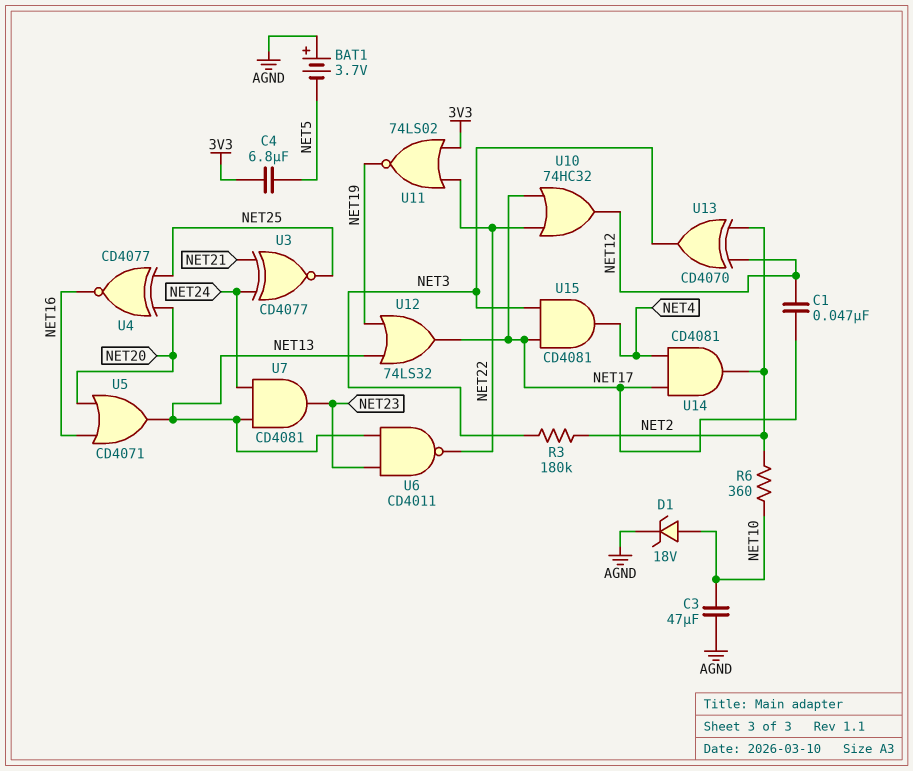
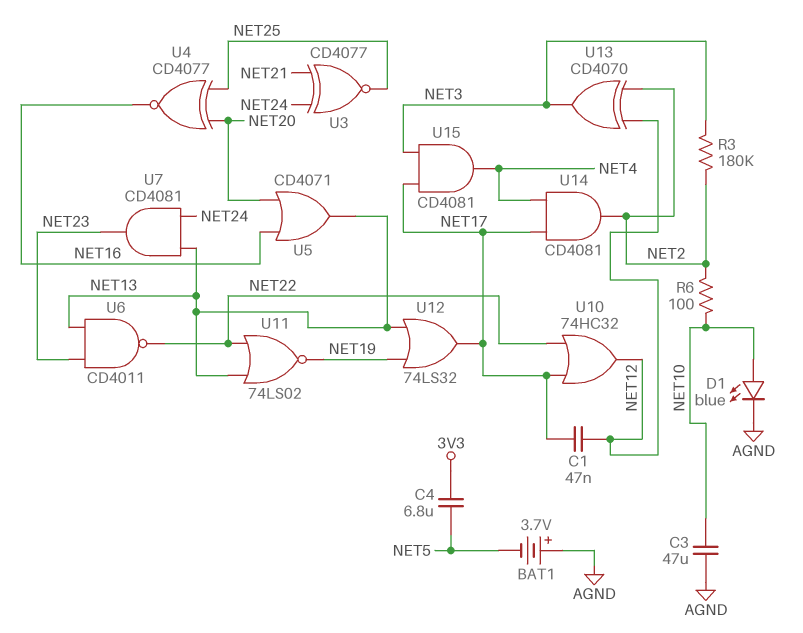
D1: zener 18V (A NET10, K AGND) -> LED blue (A NET10, K AGND)
R6: 360 (NET2, NET10) -> 100 (NET2, NET10)
U11: NOR 74LS02 (in 3V3, in NET22, out NET19) -> NOR 74LS02 (in NET13, in NET22, out NET19)

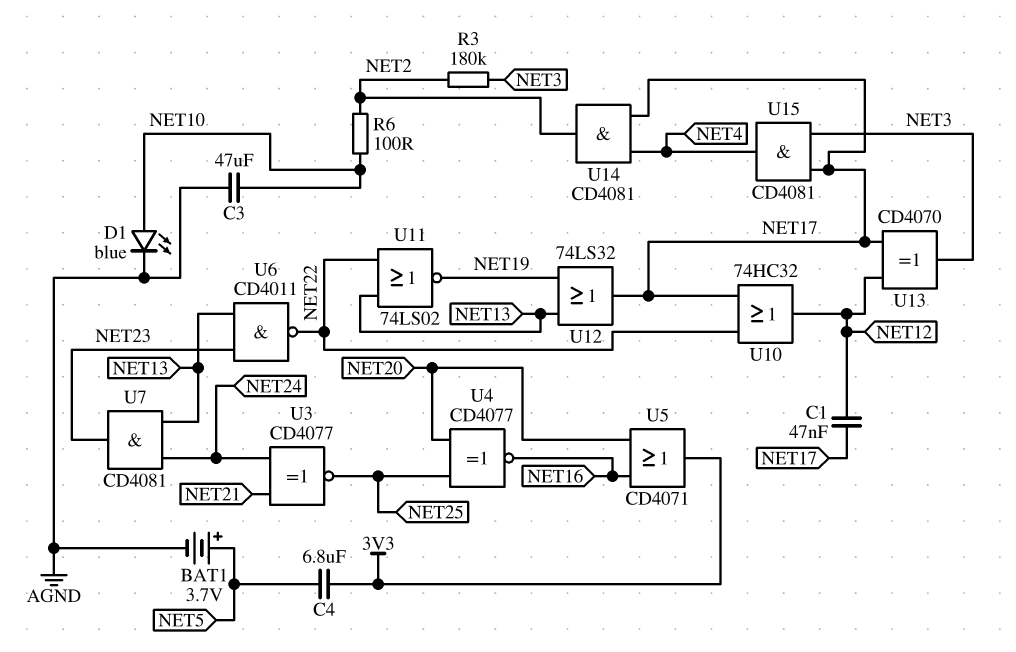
BAT1: 3.7V (plus AGND, minus NET5) -> 3.7V (plus NET5, minus AGND)
U5: OR CD4071 (in NET16, in NET20, out NET13) -> OR CD4071 (in NET16, in NET20, out 3V3)
U13: XOR CD4070 (in NET2, in NET12, out NET3) -> XOR CD4070 (in NET12, in NET17, out NET3)

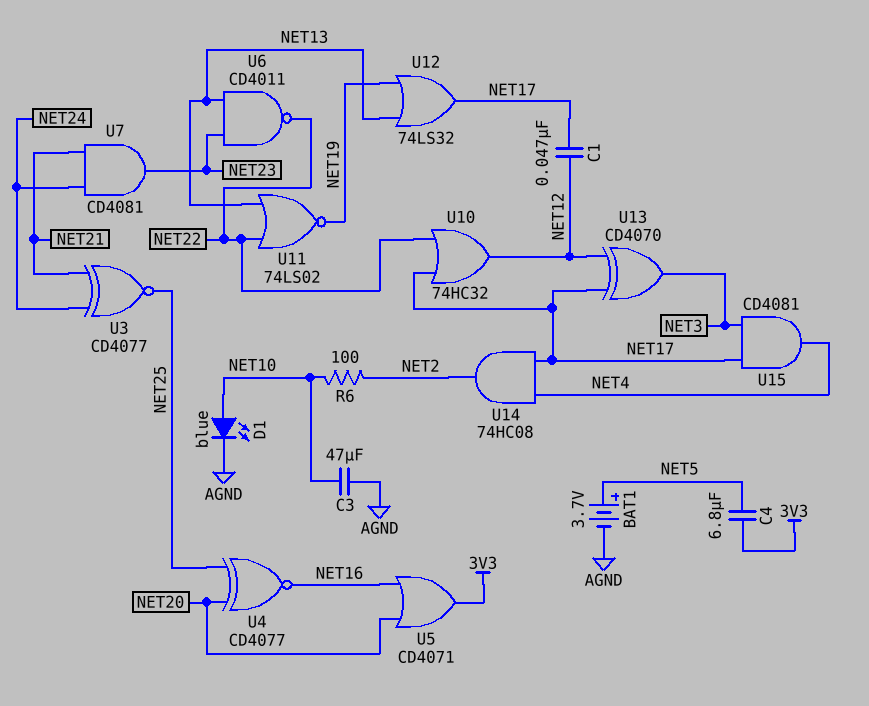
R3: 180k (NET2, NET3) -> none
U7: AND CD4081 (in NET13, in NET24, out NET23) -> AND CD4081 (in NET21, in NET24, out NET23)
U14: AND CD4081 (in NET4, in NET17, out NET2) -> AND 74HC08 (in NET4, in NET17, out NET2)

